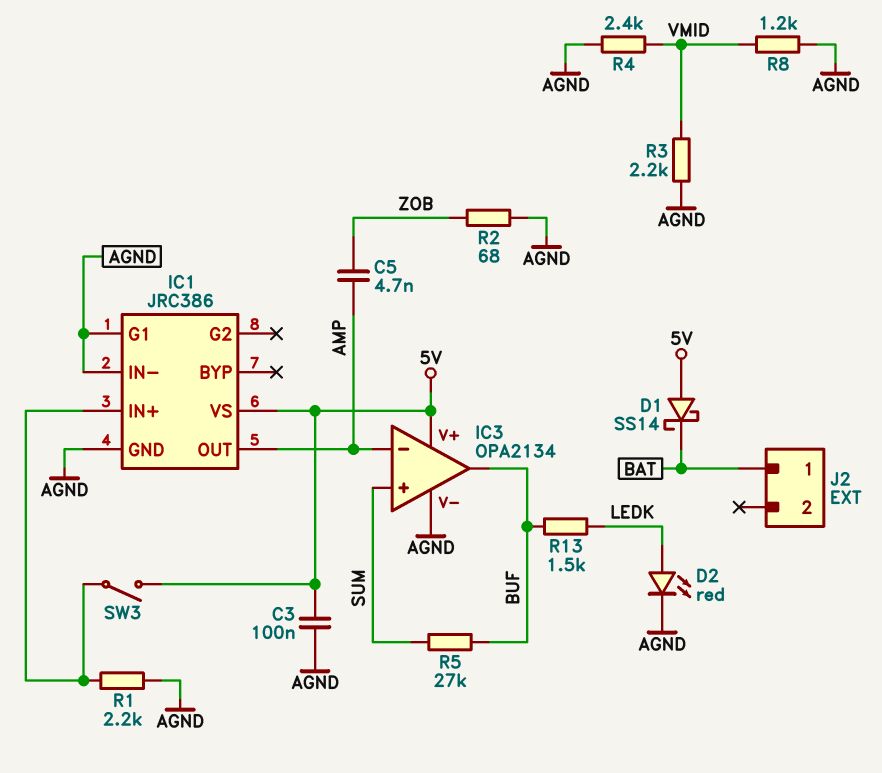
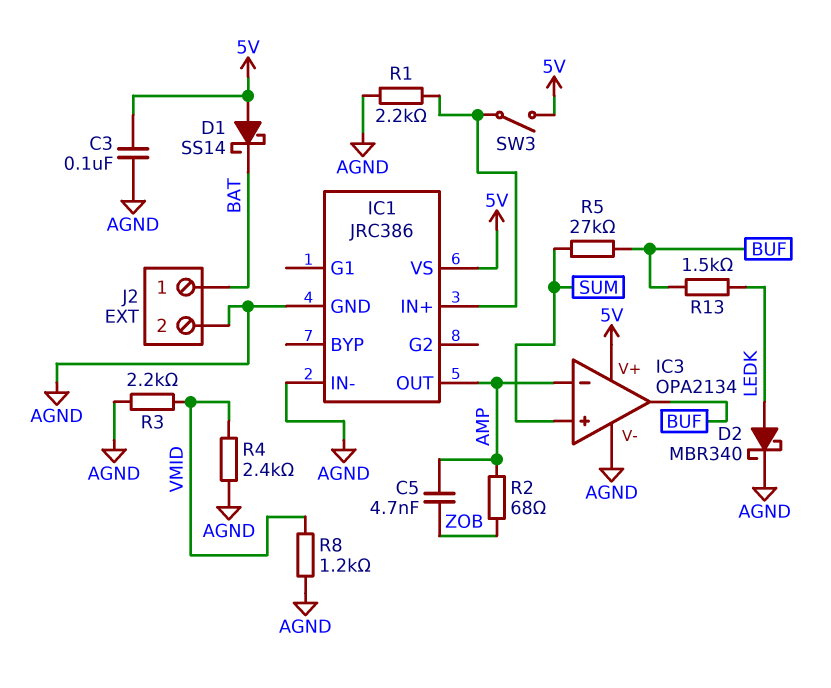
D2: LED red (A LEDK, K AGND) -> schottky MBR340 (A LEDK, K AGND)
IC1 pin G1: AGND -> none
J2 pin 2: none -> AGND
R2: 68 (AGND, ZOB) -> 68 (AMP, ZOB)

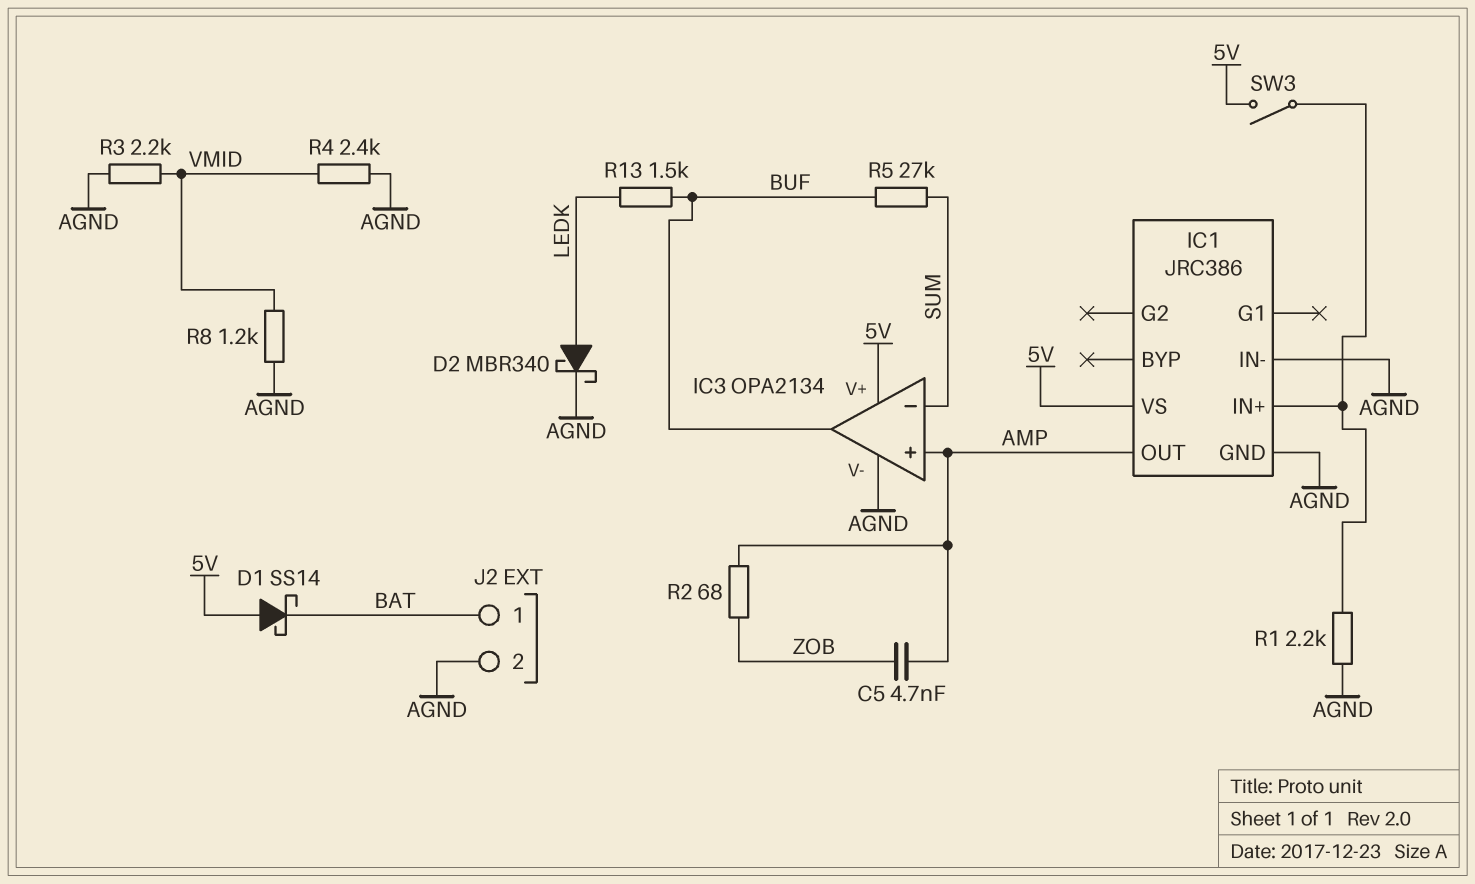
C3: 100nF (5V, AGND) -> none
IC3 pin in+: SUM -> AMP
IC3 pin in-: AMP -> SUM

